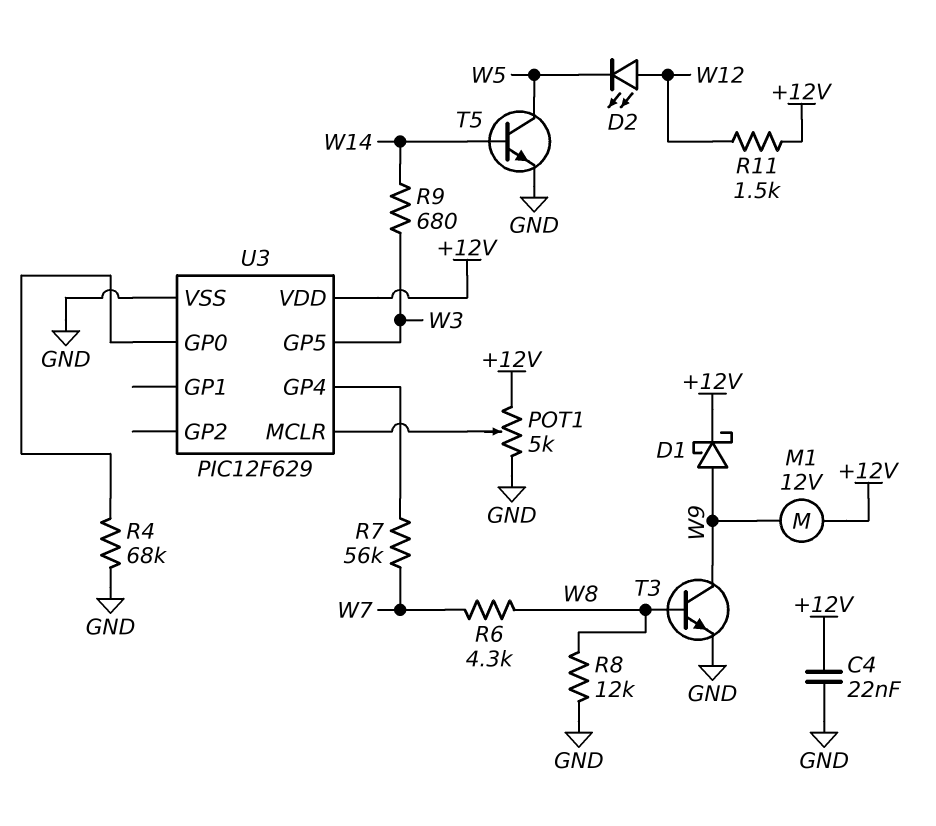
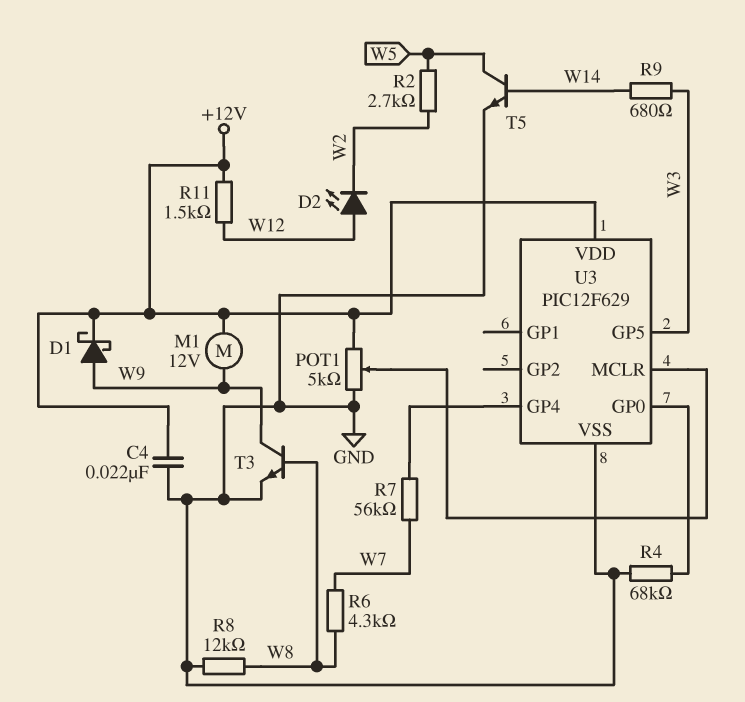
D2: LED (A W12, K W5) -> LED (A W12, K W2)
R2: none -> 2.7k (W2, W5)

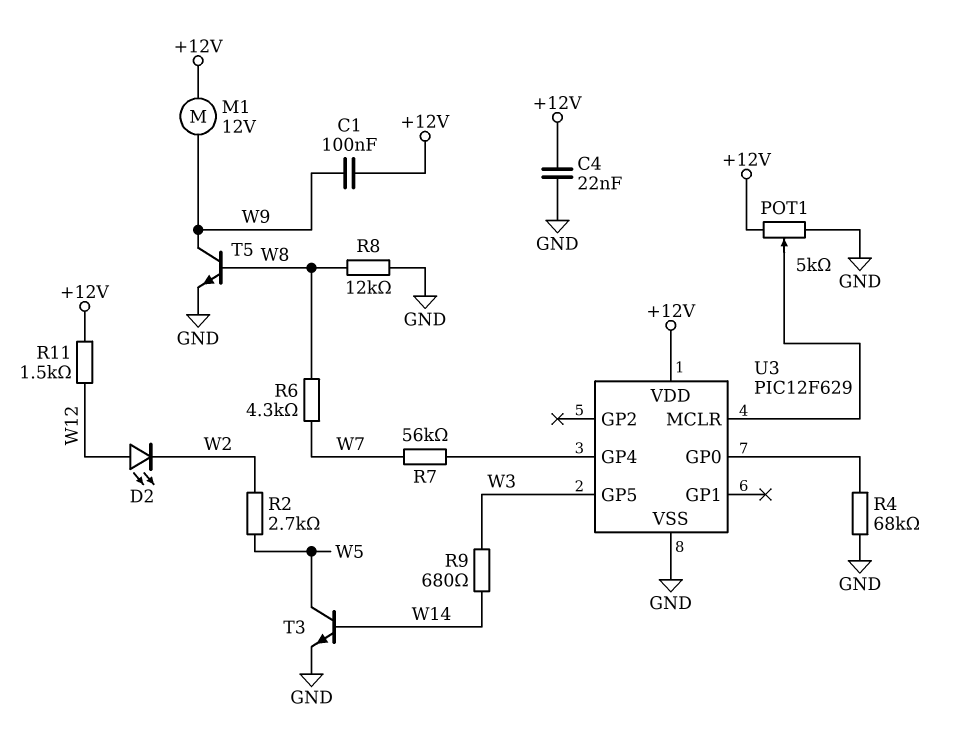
C1: none -> 100nF (+12V, W9)
D1: schottky (A W9, K +12V) -> none
T3: NPN (B W8, C W9, E GND) -> NPN (B W14, C W5, E GND)
T5: NPN (B W14, C W5, E GND) -> NPN (B W8, C W9, E GND)

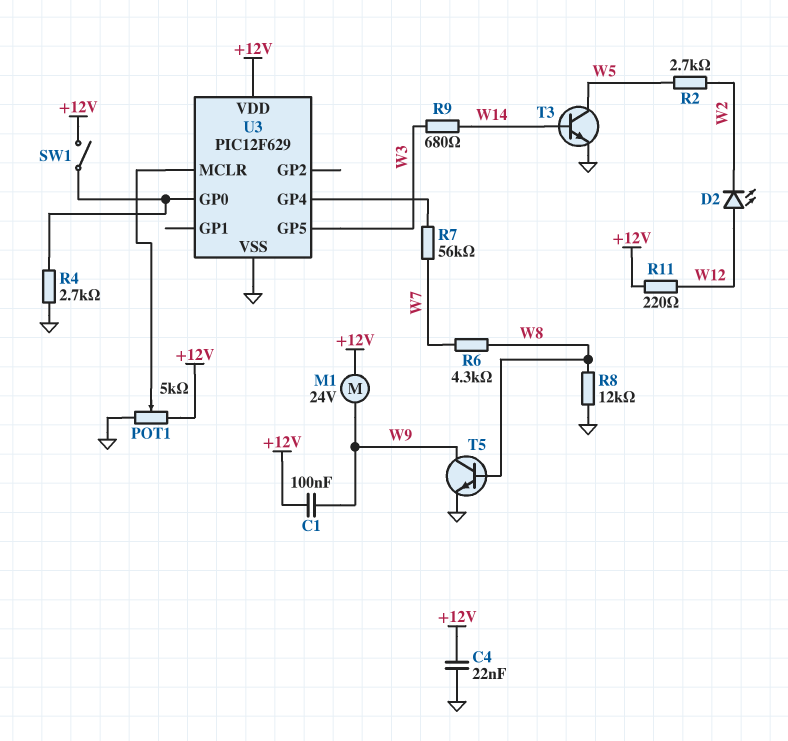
M1: motor 12V (+12V, W9) -> motor 24V (+12V, W9)
R4: 68k (GND, U3/GP0) -> 2.7k (GND, U3/GP0)
R11: 1.5k (+12V, W12) -> 220 (+12V, W12)
SW1: none -> switch (+12V, U3/GP0)

